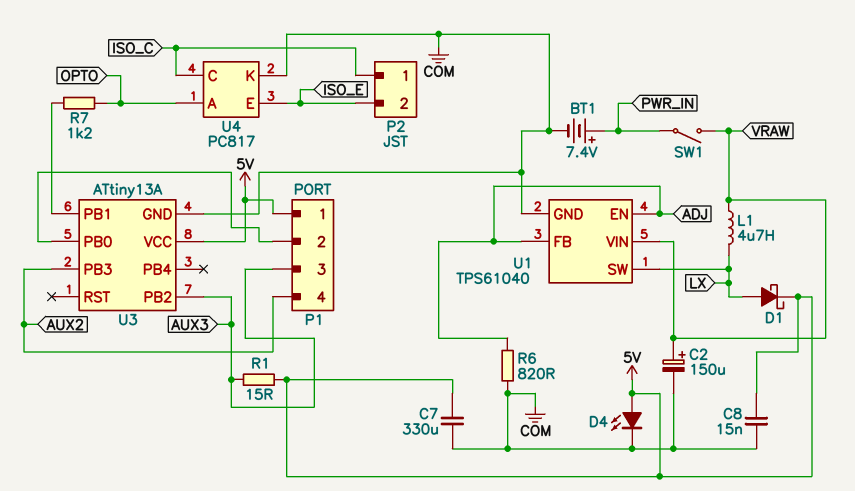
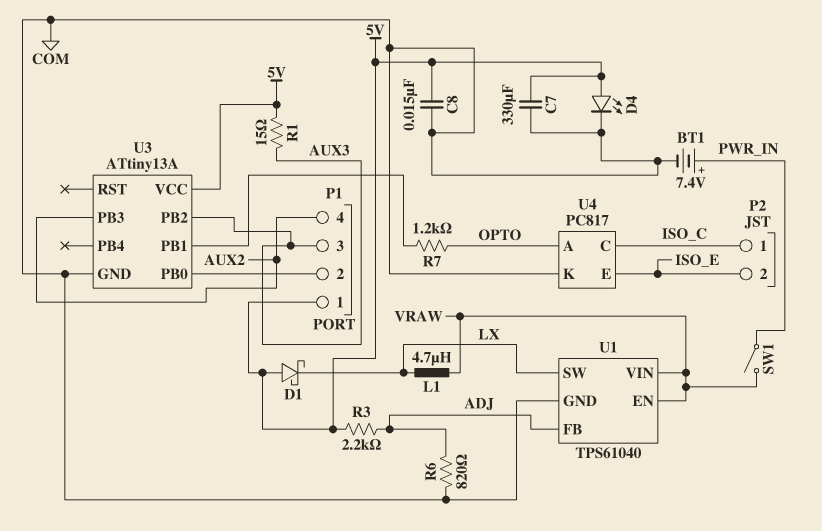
C2: 150uF (plus VRAW, minus COM) -> none
D1: schottky (A LX, K 5V) -> schottky (A 5V, K LX)
R3: none -> 2.2k (5V, ADJ)
U1 pin EN: ADJ -> VRAW

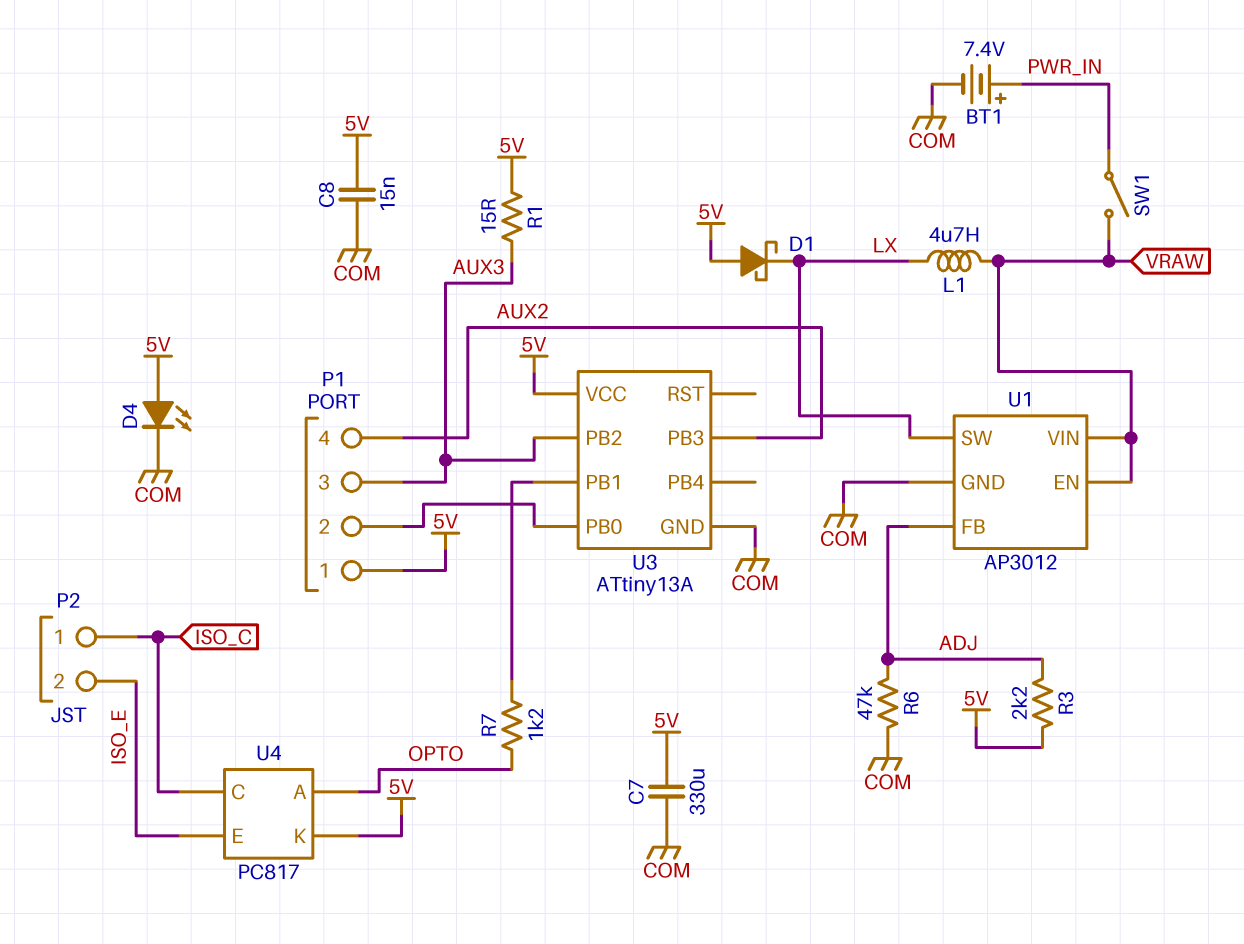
R6: 820 (ADJ, COM) -> 47k (ADJ, COM)
U1: TPS61040 -> AP3012
U4 pin K: COM -> 5V

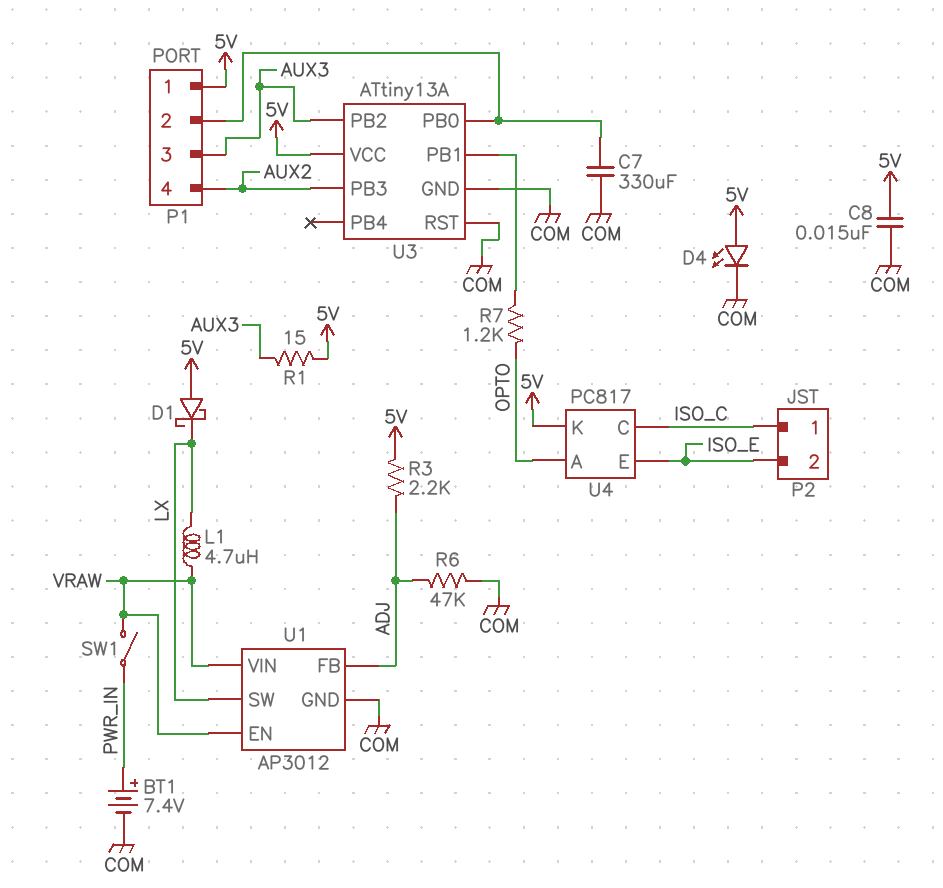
C7: 330uF (5V, COM) -> 330uF (COM, P1/2)
U3 pin RST: none -> COM

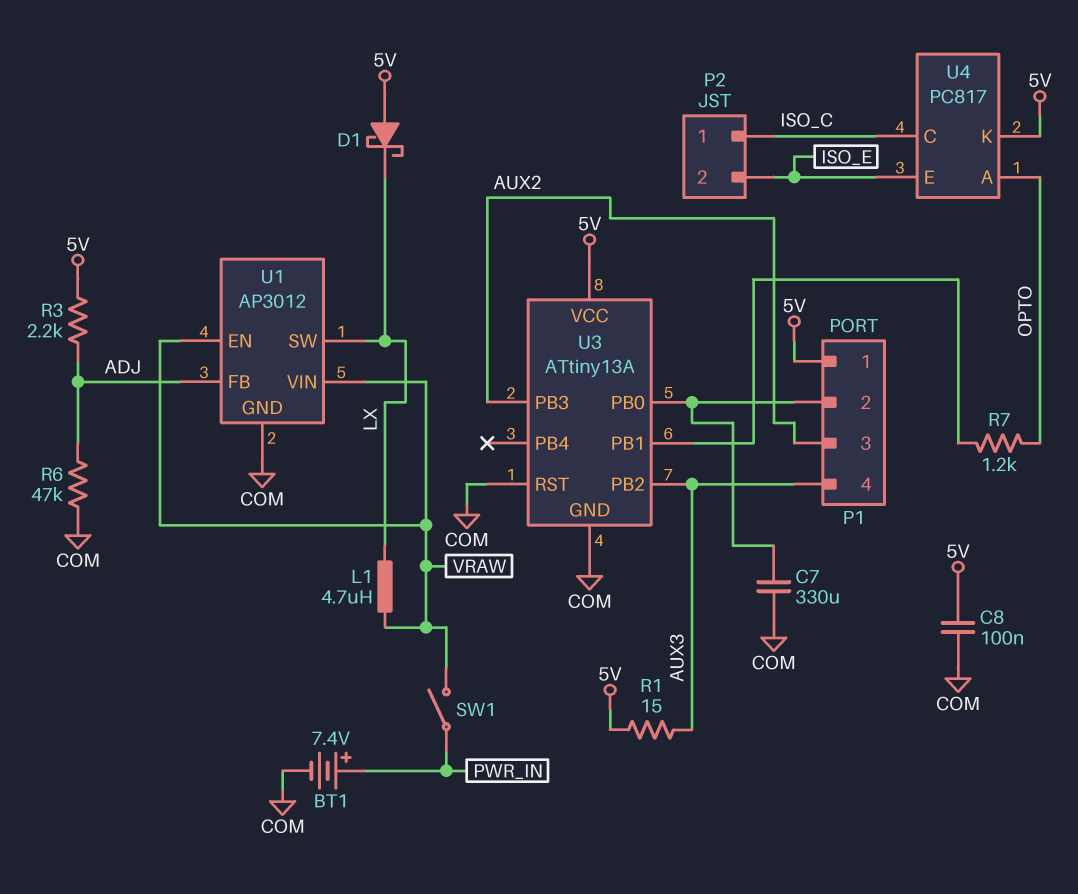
C8: 15nF (5V, COM) -> 100nF (5V, COM)
D4: LED (A 5V, K COM) -> none
P1 pin 3: AUX3 -> AUX2
P1 pin 4: AUX2 -> AUX3

